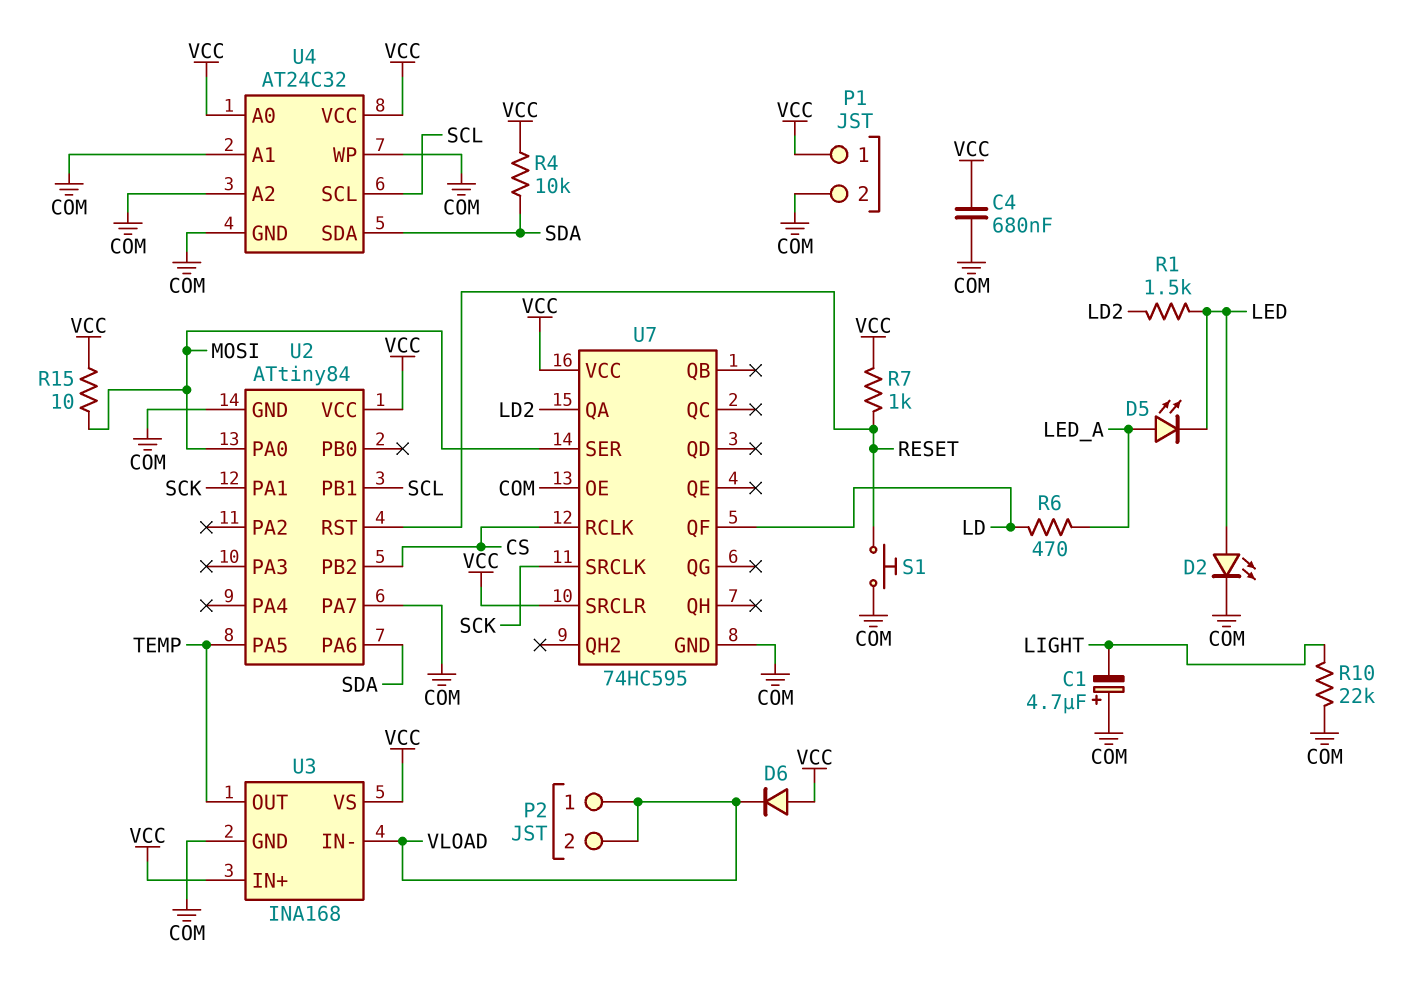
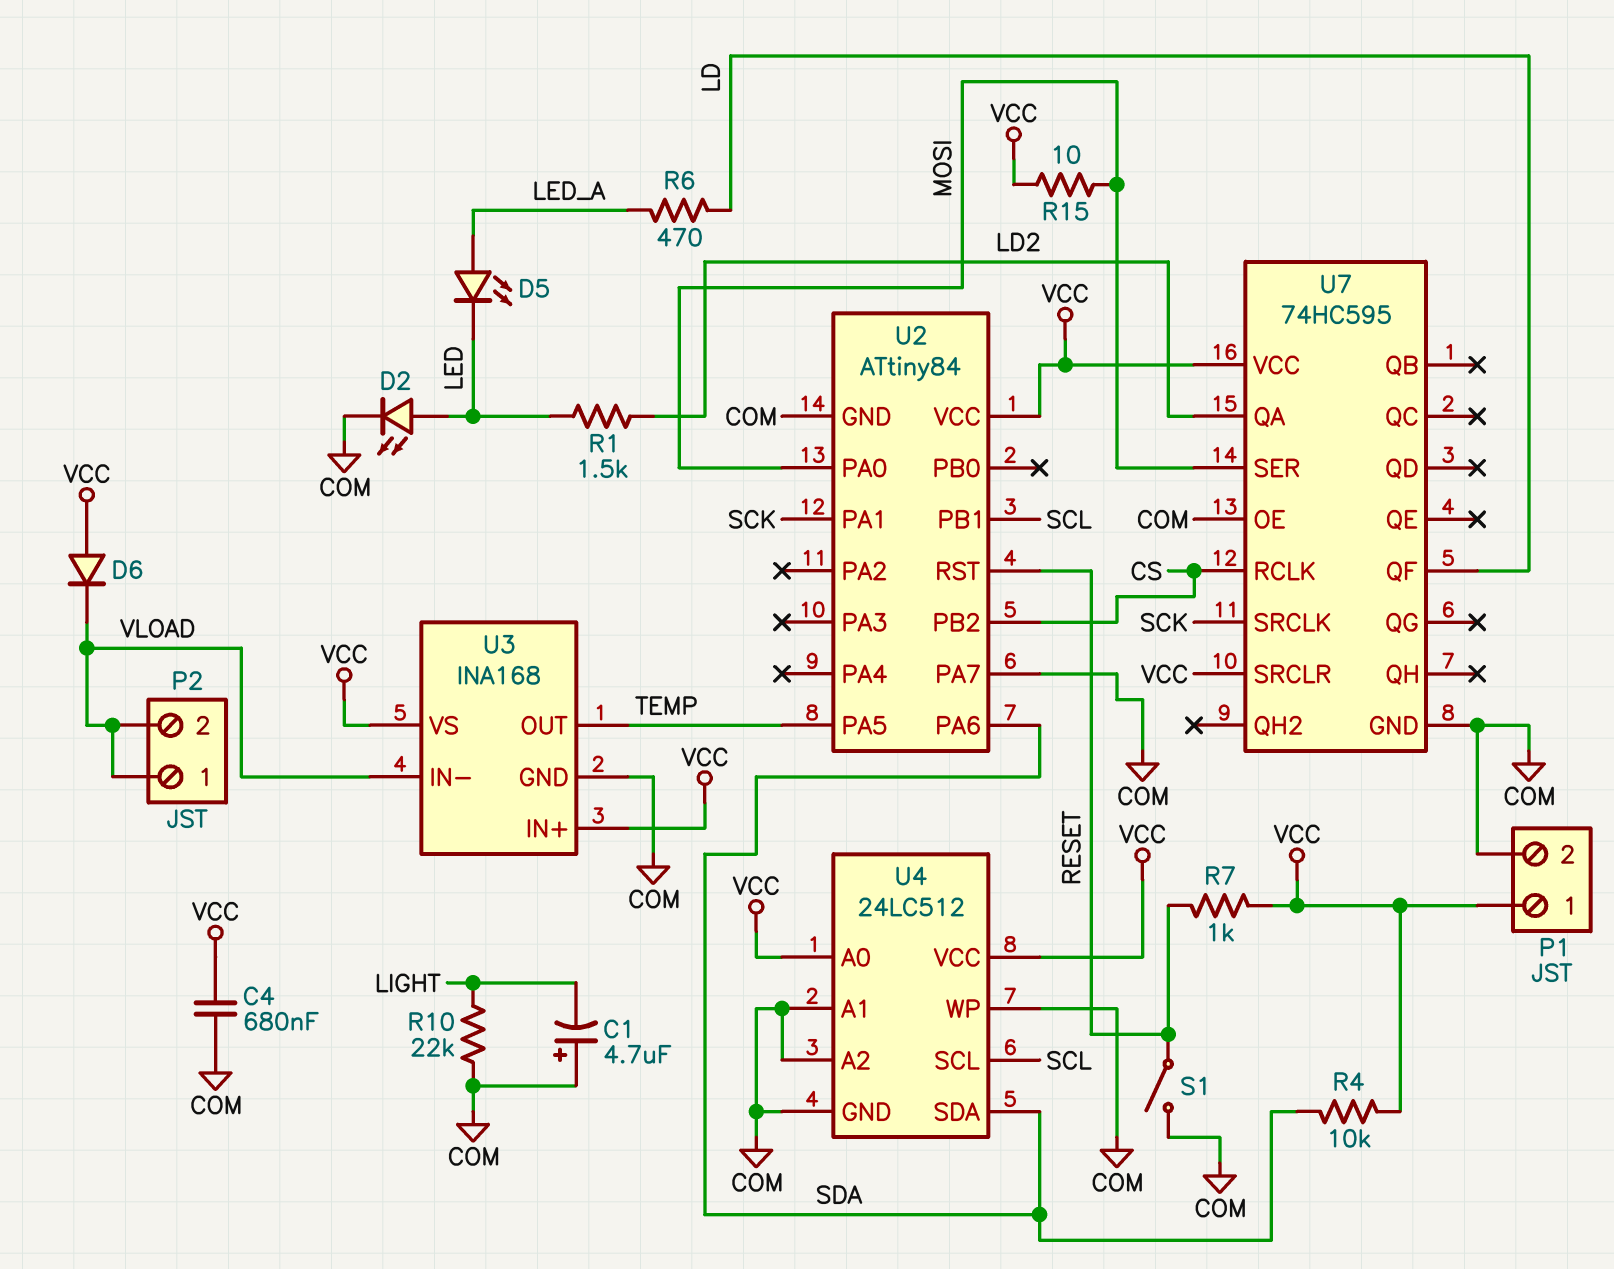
S1: button (COM, RESET) -> switch (COM, RESET)
U4: AT24C32 -> 24LC512

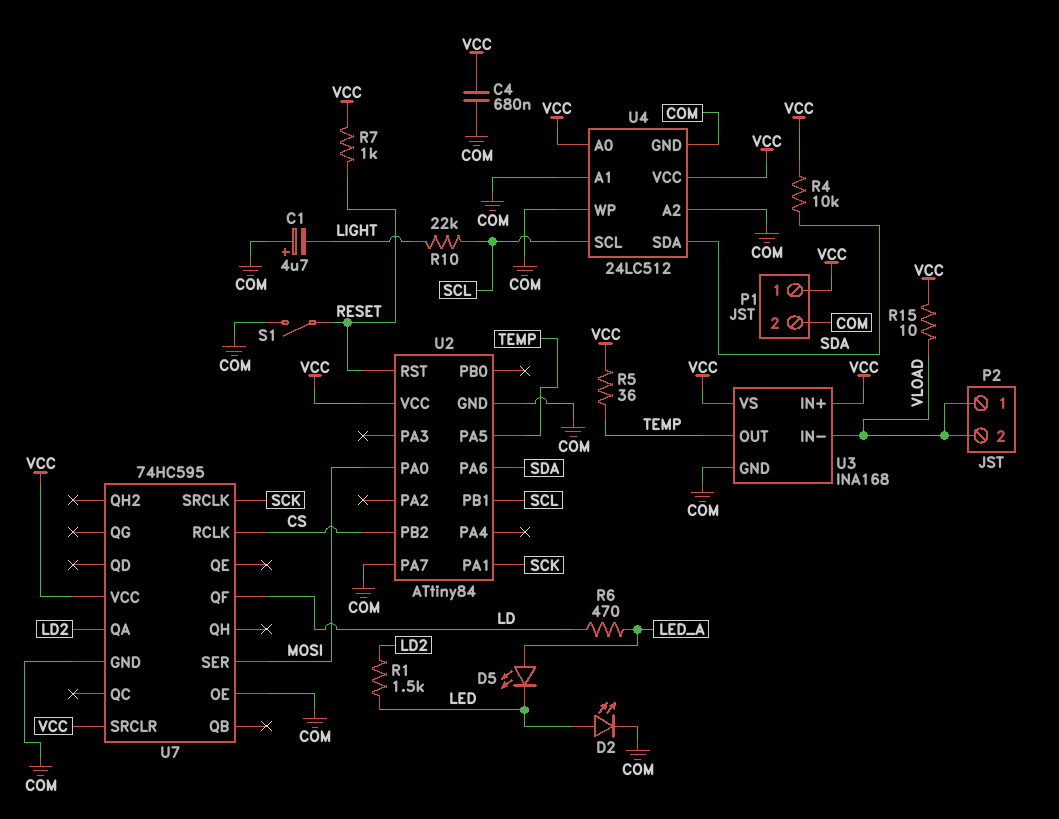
D6: diode (A VCC, K VLOAD) -> none
R5: none -> 36 (TEMP, VCC)
R10: 22k (COM, LIGHT) -> 22k (LIGHT, SCL)
R15: 10 (MOSI, VCC) -> 10 (VCC, VLOAD)

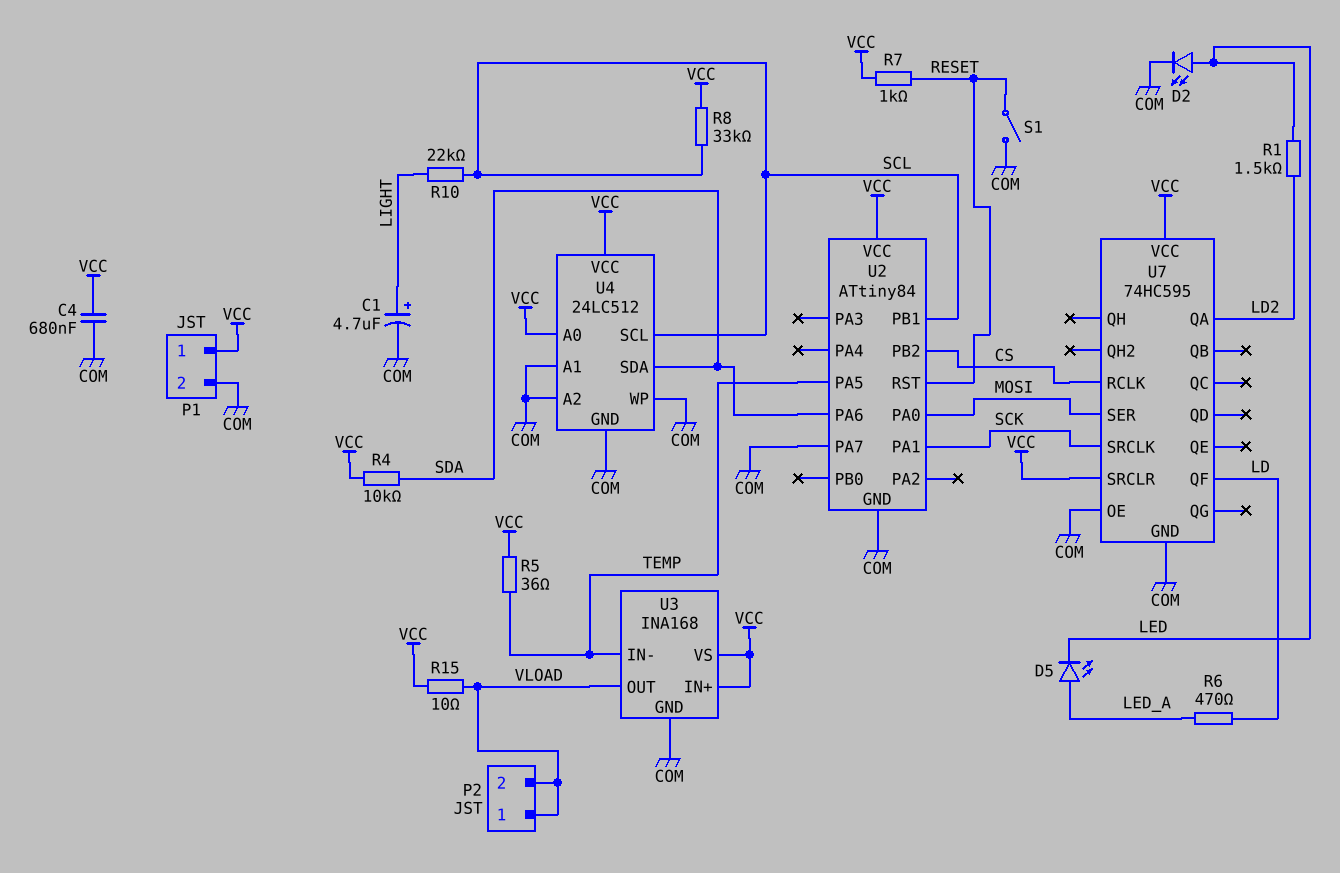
C1: 4.7uF (plus COM, minus LIGHT) -> 4.7uF (plus LIGHT, minus COM)
R8: none -> 33k (SCL, VCC)
U3 pin IN-: VLOAD -> TEMP
U3 pin OUT: TEMP -> VLOAD

